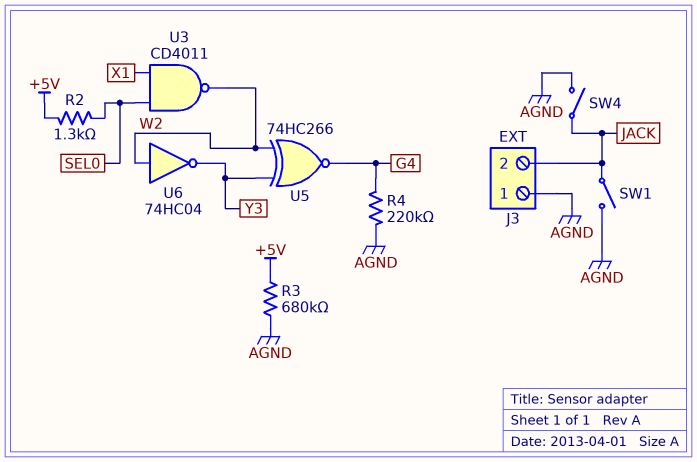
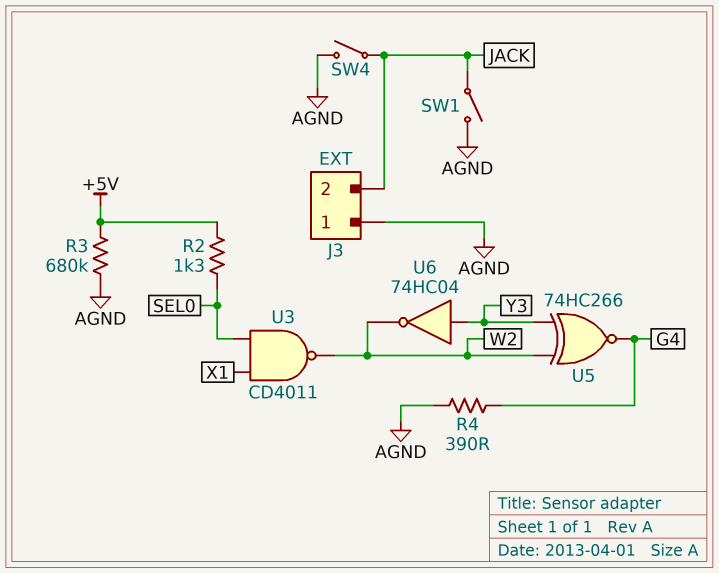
R4: 220k (AGND, G4) -> 390 (AGND, G4)
U6: NOT 74HC04 (in W2, out Y3) -> NOT 74HC04 (in Y3, out W2)

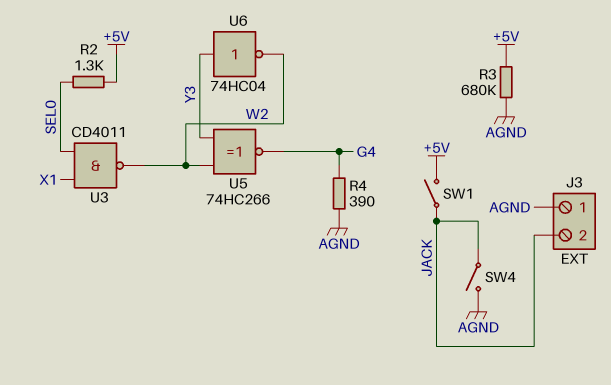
SW1: switch (AGND, JACK) -> switch (+5V, JACK)

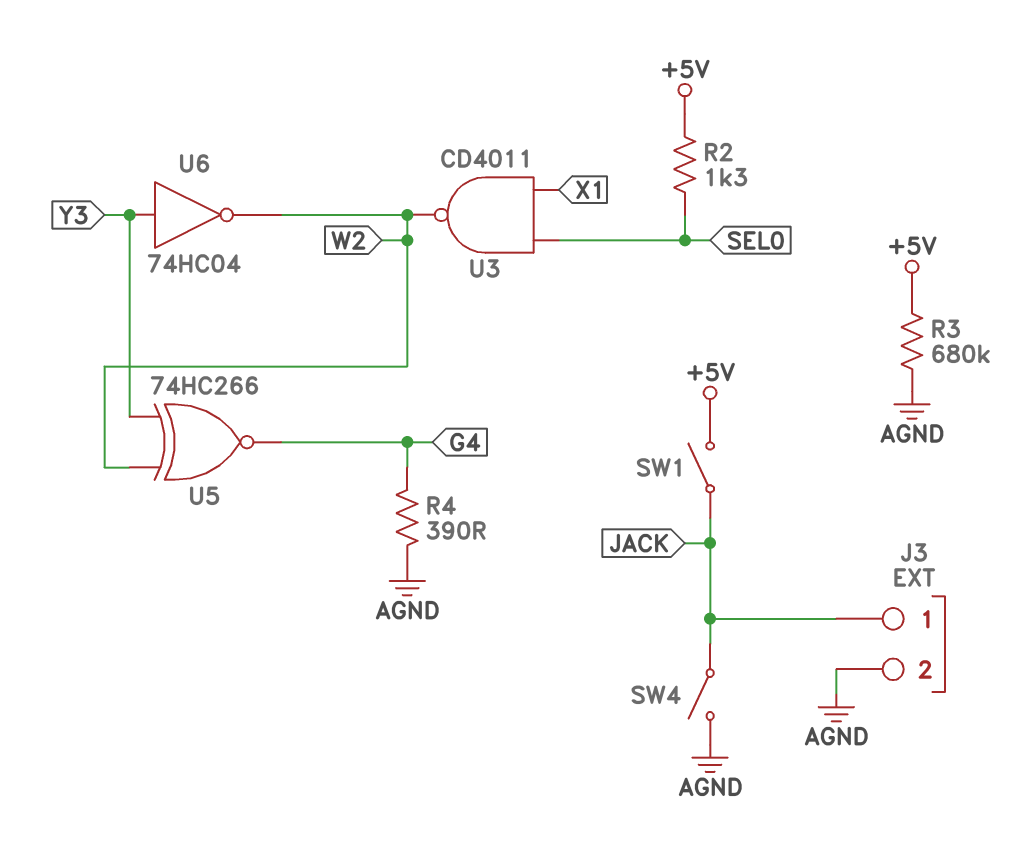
J3 pin 1: AGND -> JACK
J3 pin 2: JACK -> AGND

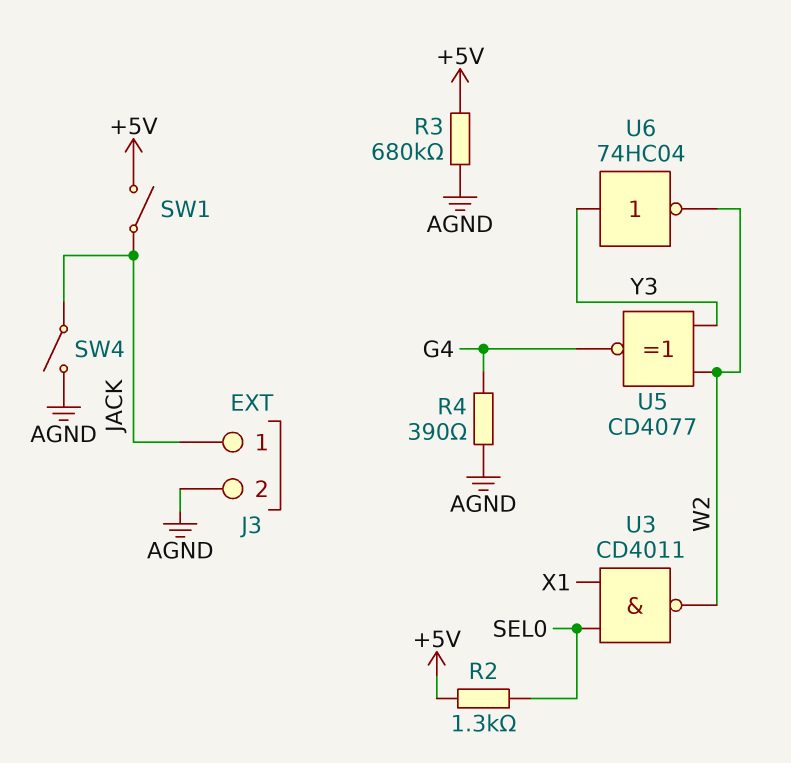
U5: XNOR 74HC266 (in W2, in Y3, out G4) -> XNOR CD4077 (in W2, in Y3, out G4)

